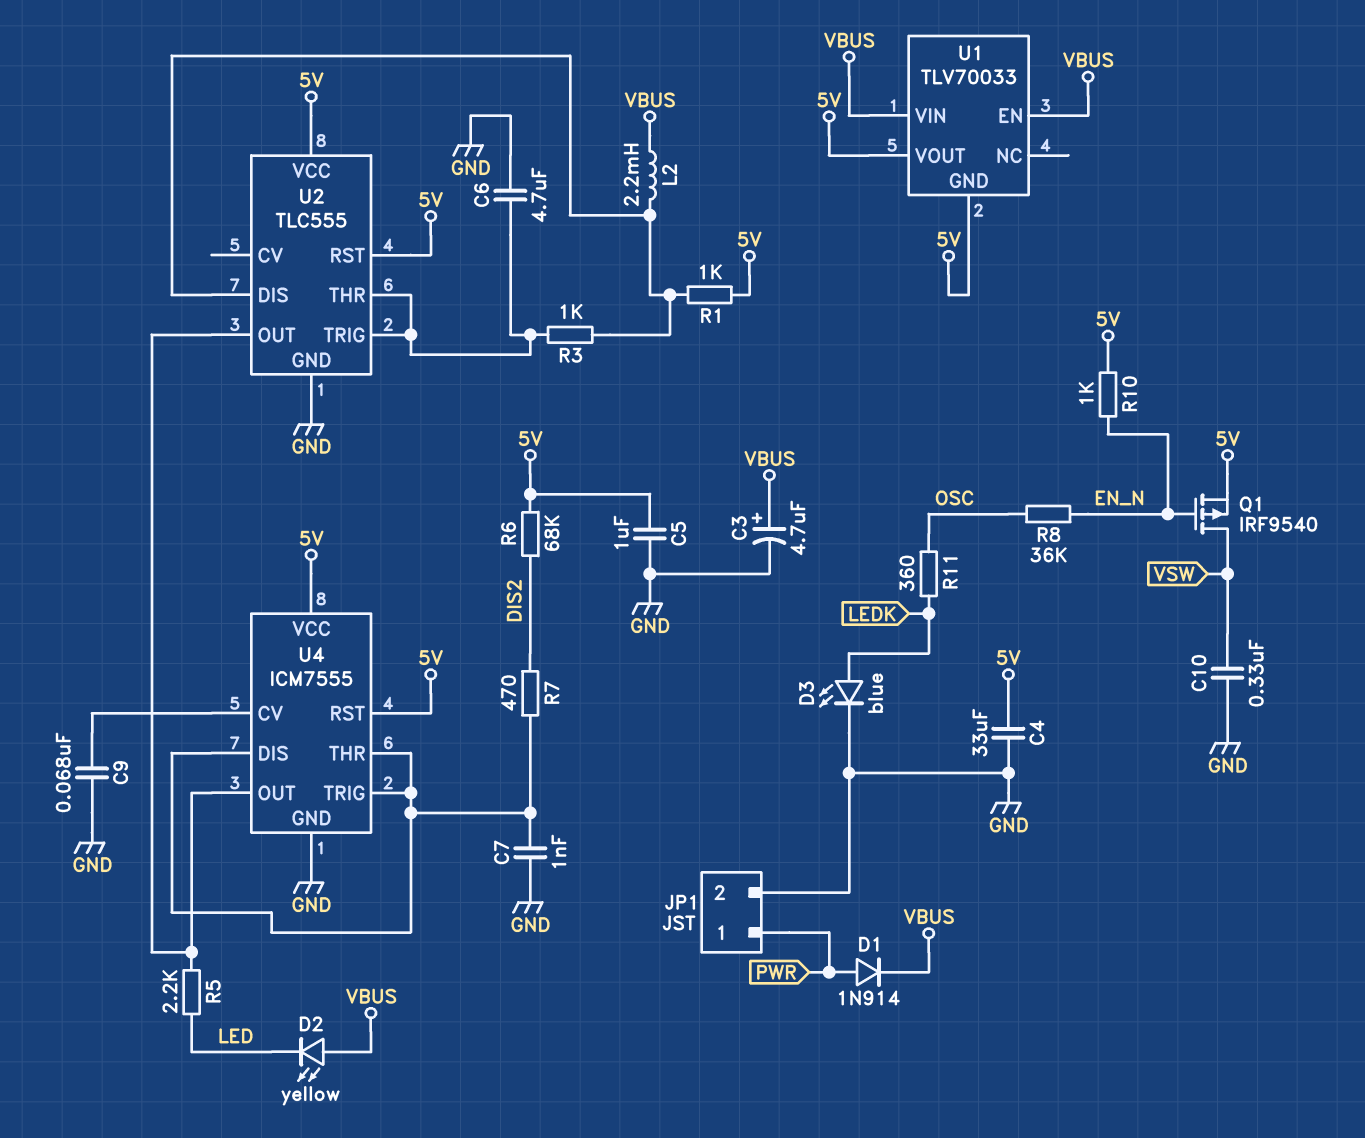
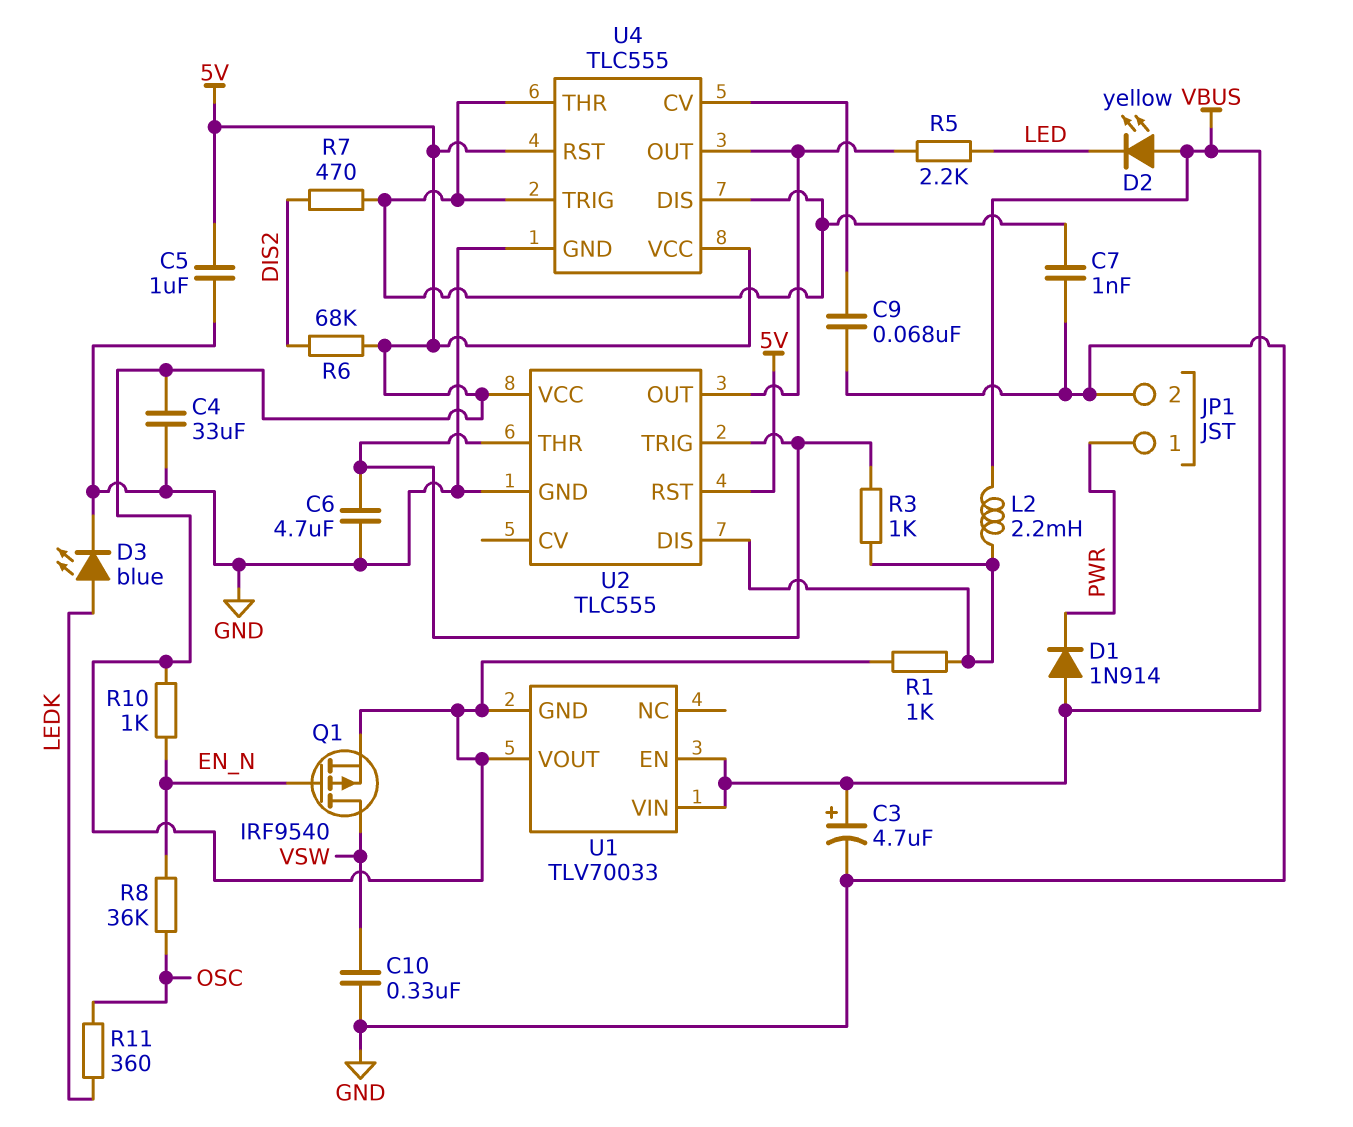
D1: diode 1N914 (A PWR, K VBUS) -> diode 1N914 (A VBUS, K PWR)
U4: ICM7555 -> TLC555

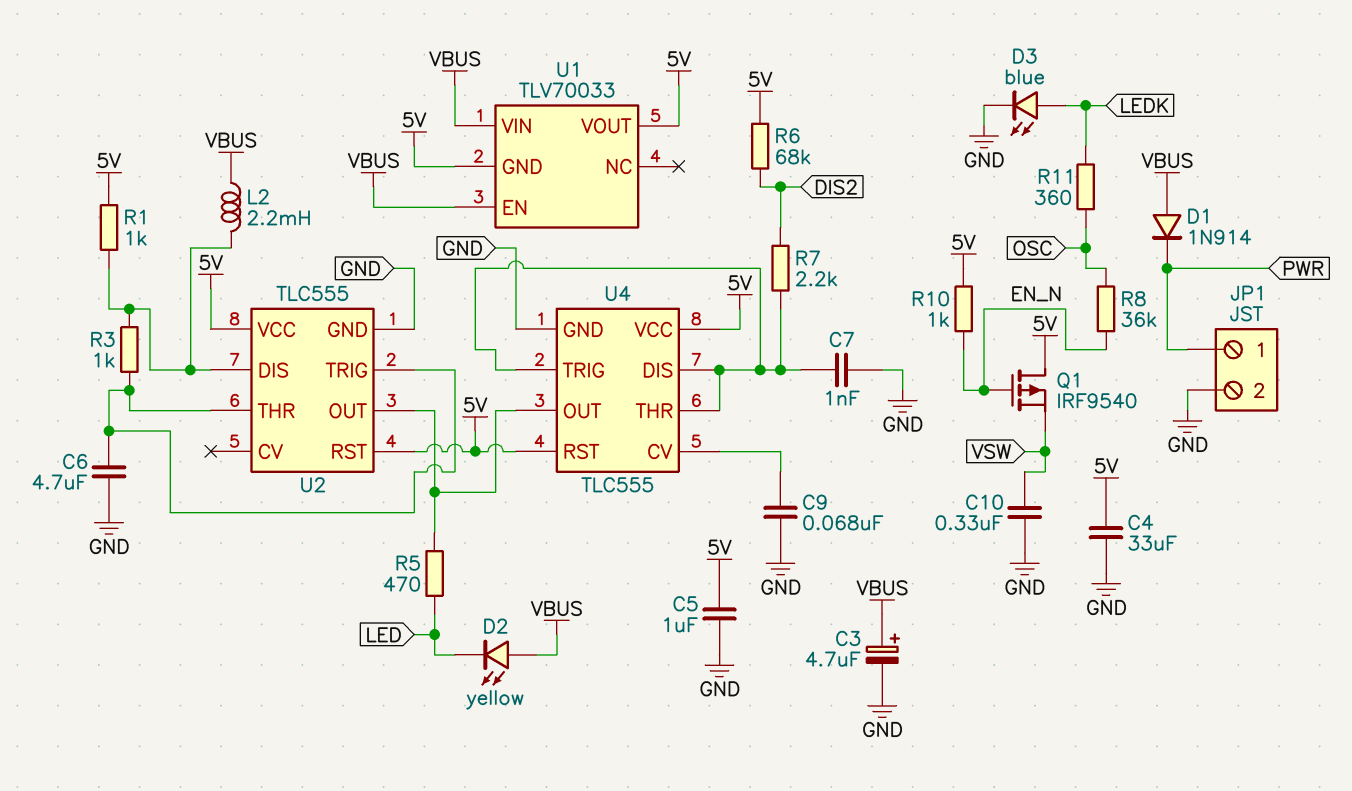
Q1: PMOS IRF9540 (G EN_N, D VSW, S 5V) -> PMOS IRF9540 (G EN_N, D 5V, S VSW)
R5: 2.2k (LED, U2/OUT) -> 470 (LED, U2/OUT)
R7: 470 (DIS2, U4/DIS) -> 2.2k (DIS2, U4/DIS)

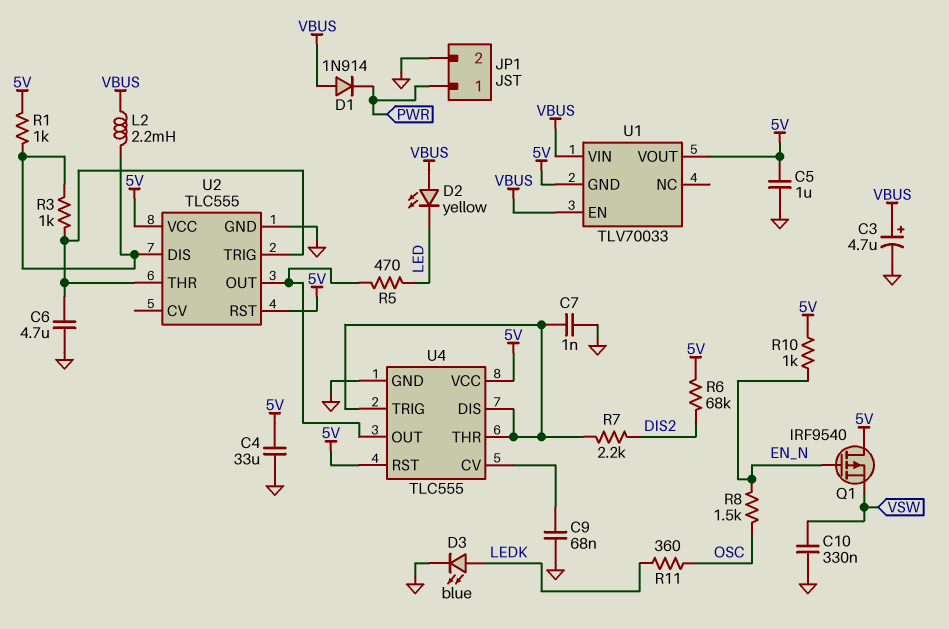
R8: 36k (EN_N, OSC) -> 1.5k (EN_N, OSC)

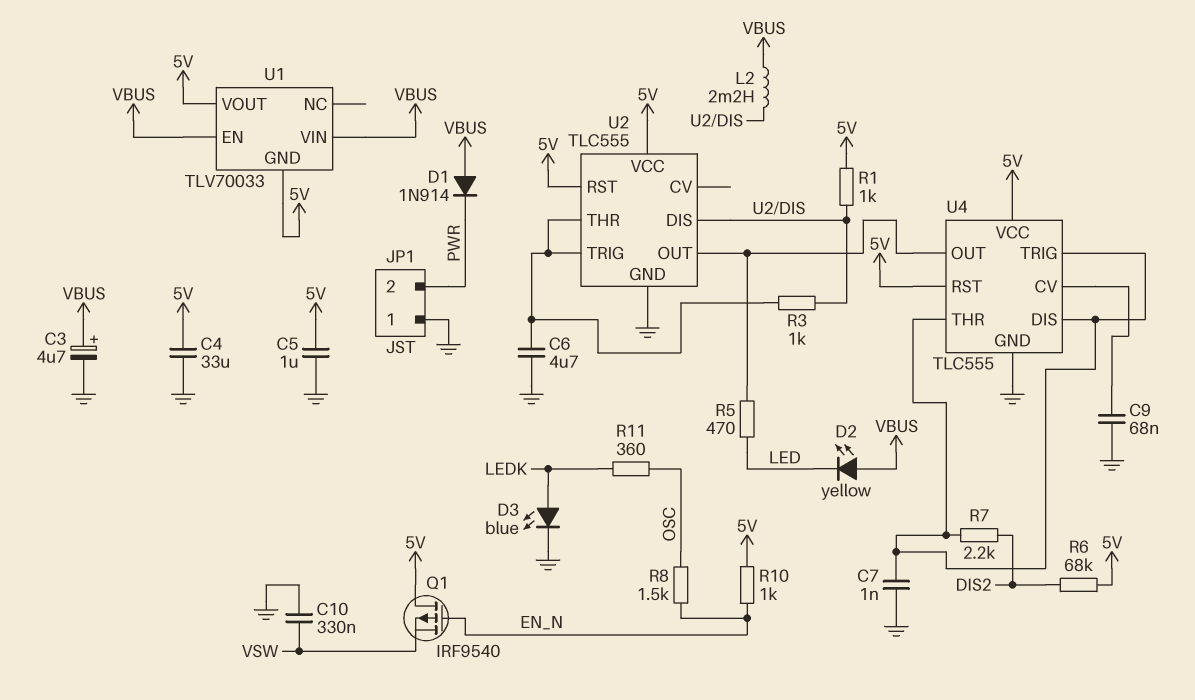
JP1 pin 1: PWR -> GND
JP1 pin 2: GND -> PWR

